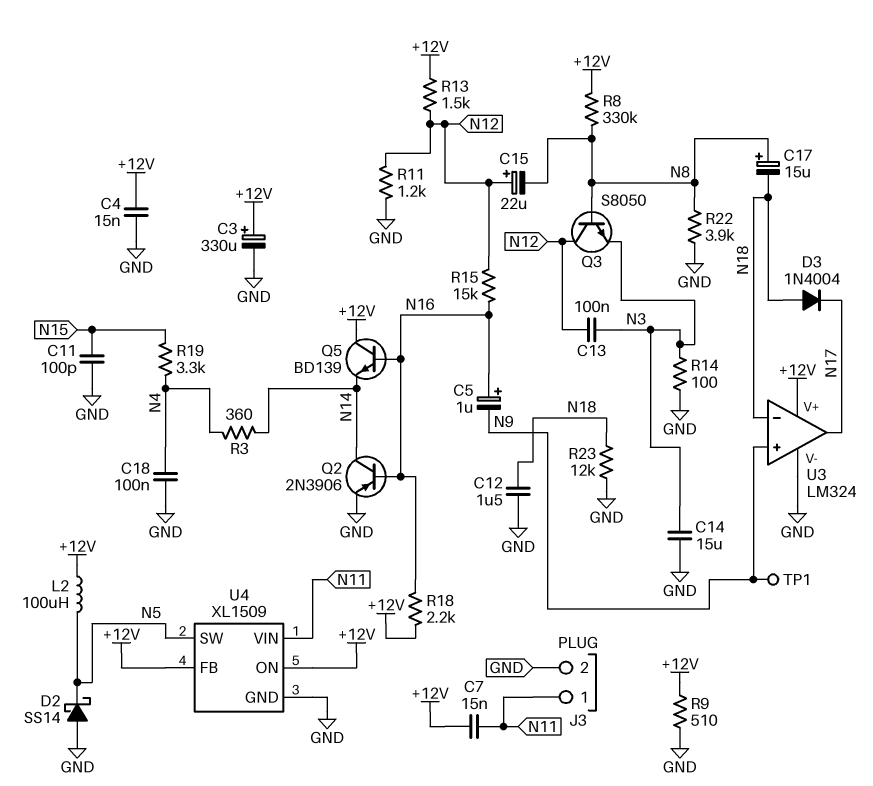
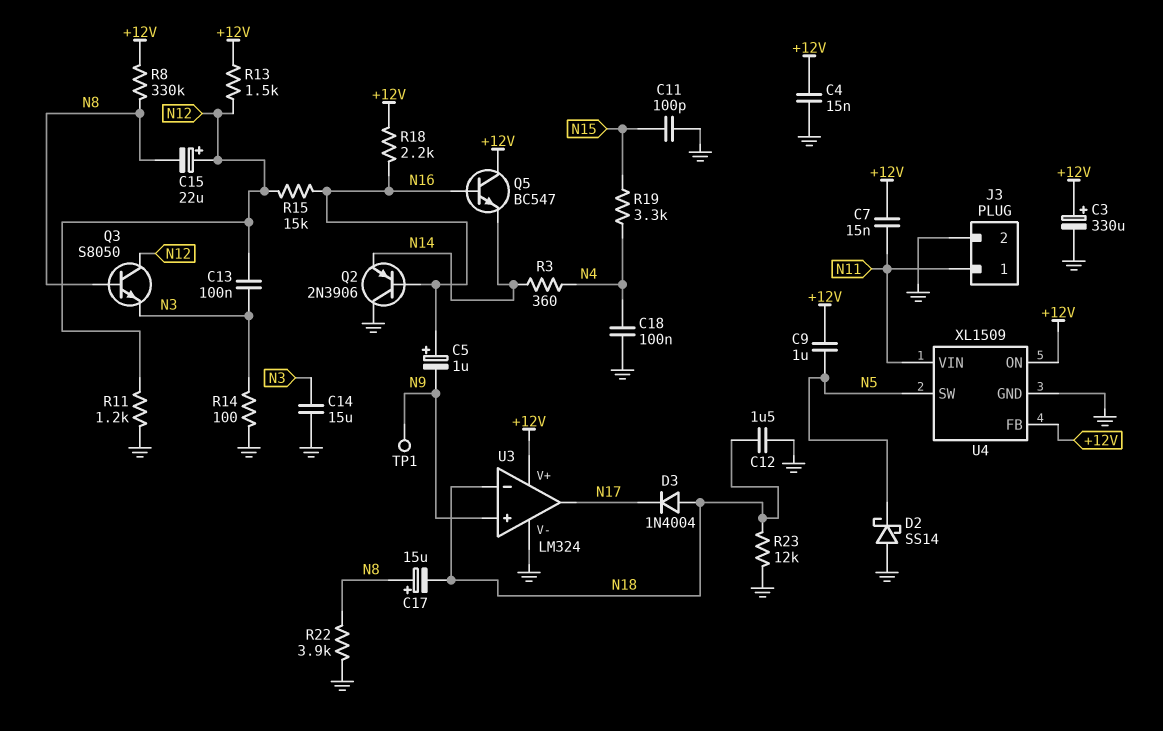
C9: none -> 1uF (+12V, N5)
L2: 100uH (+12V, N5) -> none
Q2: PNP 2N3906 (B N16, C N14, E GND) -> PNP 2N3906 (B N16, C GND, E N14)
Q5: NPN BD139 (B N16, C +12V, E N14) -> NPN BC547 (B N16, C +12V, E N14)
R9: 510 (+12V, GND) -> none

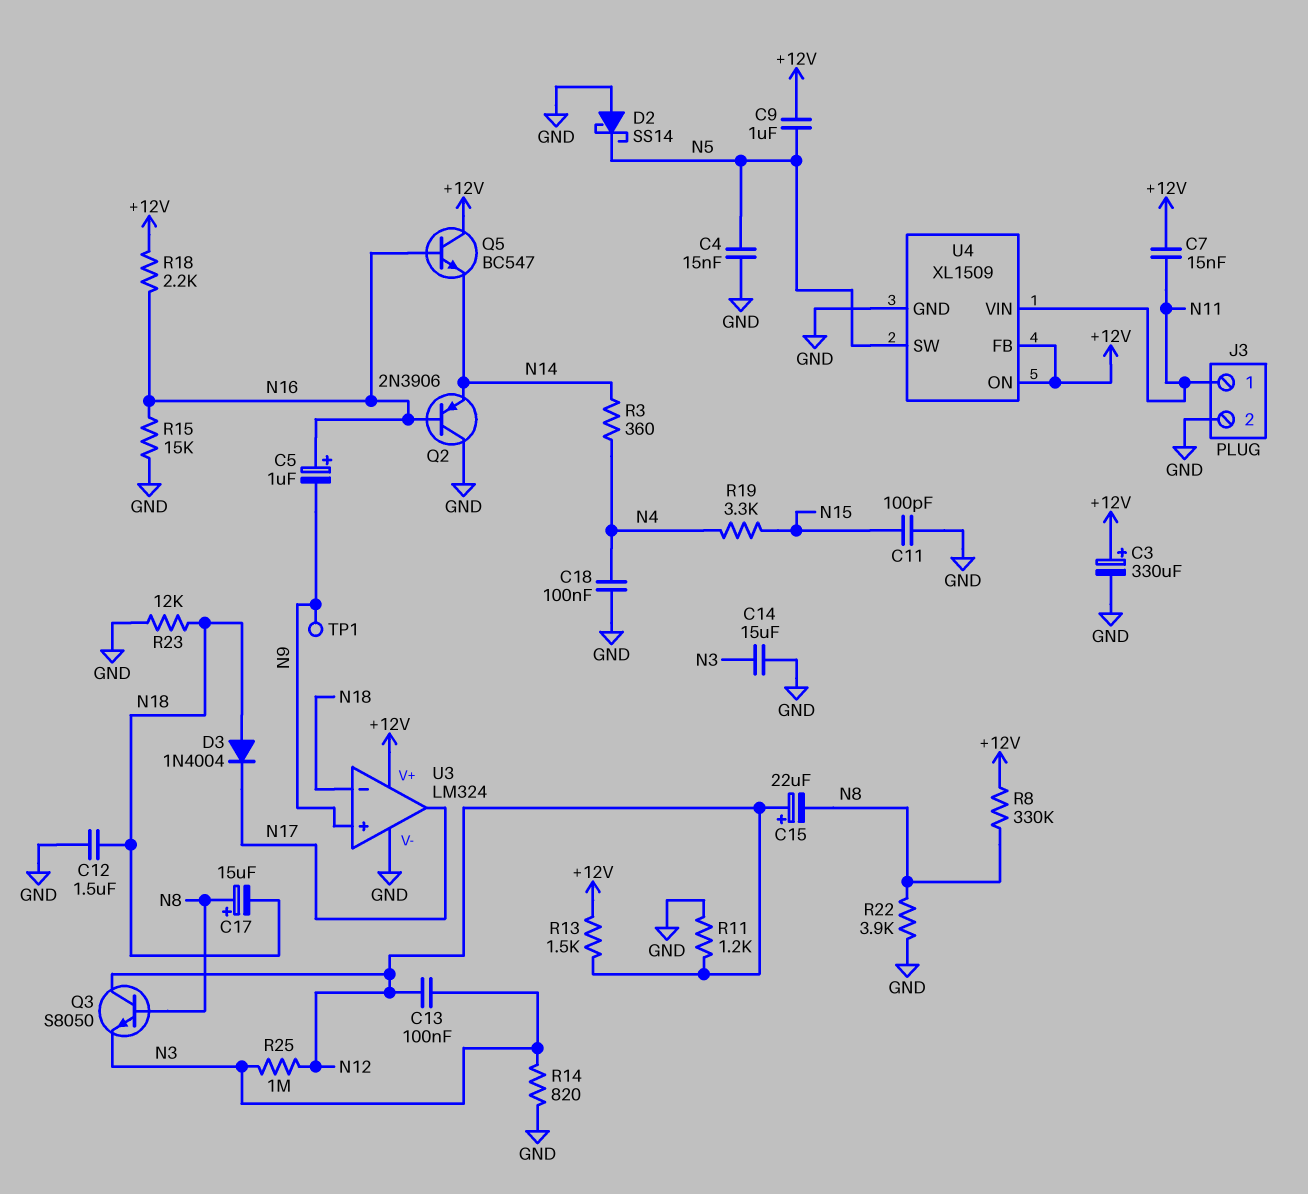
C4: 15nF (+12V, GND) -> 15nF (GND, N5)
R14: 100 (GND, N3) -> 820 (GND, N3)
R15: 15k (N12, N16) -> 15k (GND, N16)
R25: none -> 1M (N3, N12)

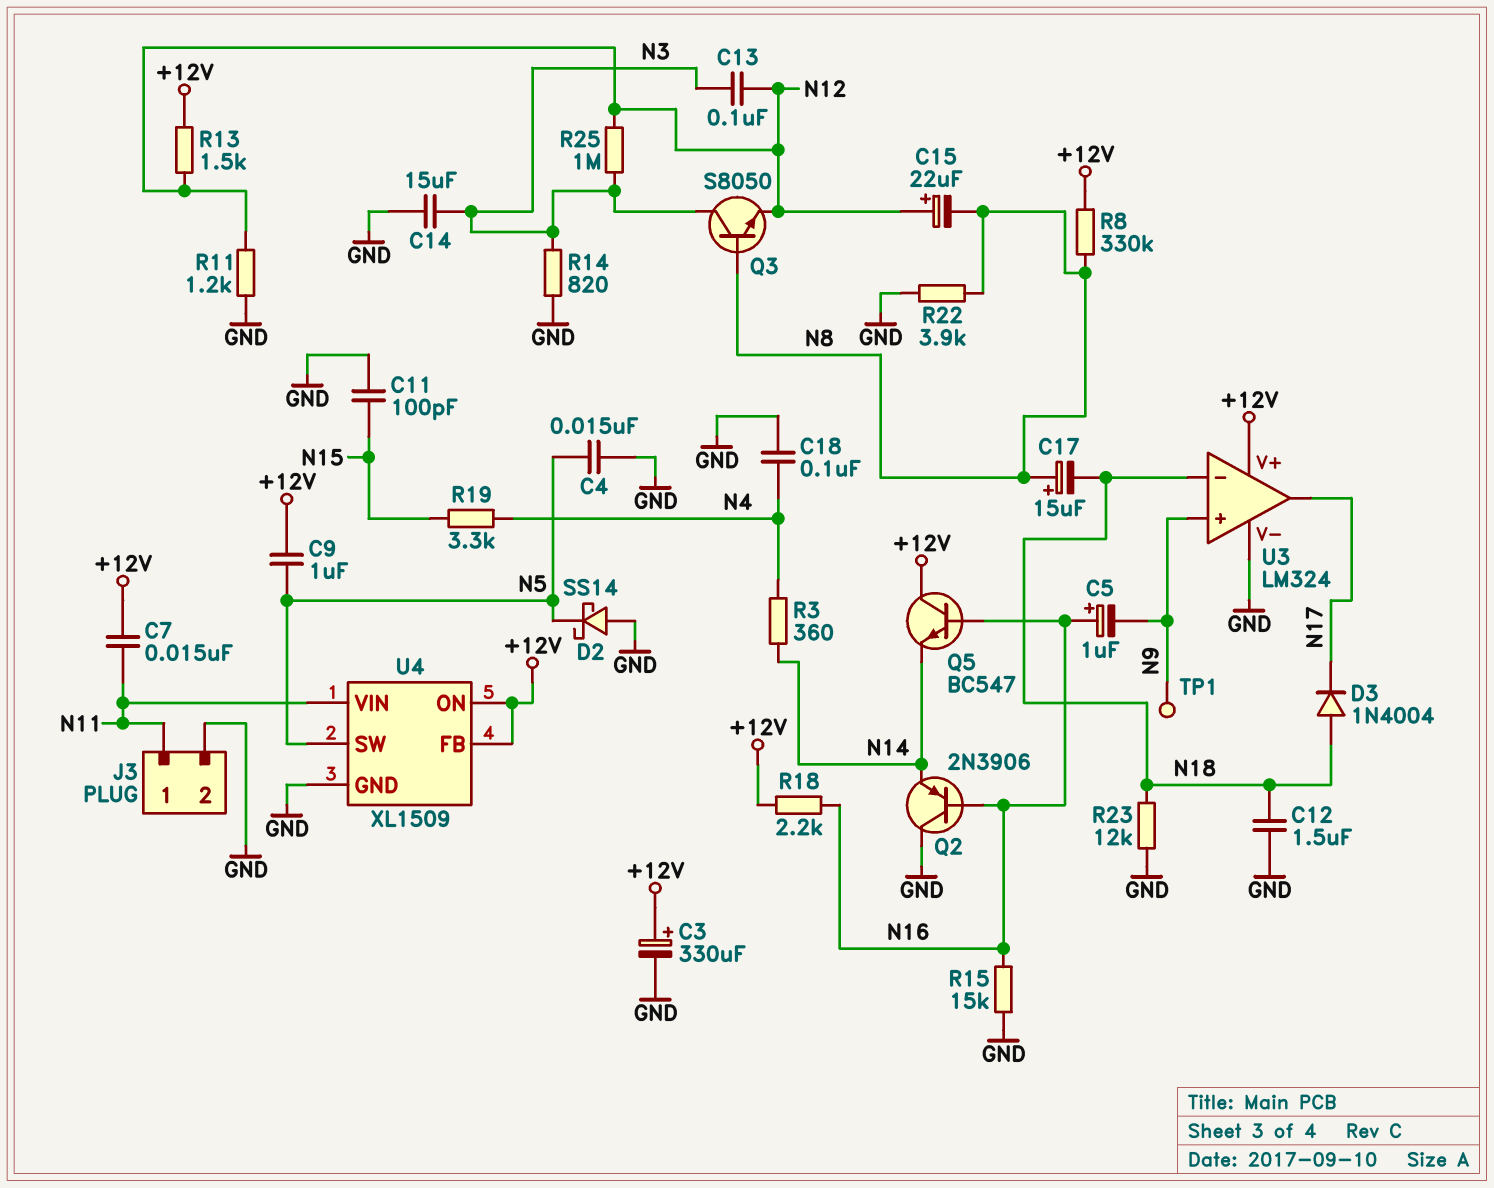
Q3: NPN S8050 (B N8, C N12, E N3) -> NPN S8050 (B N8, C N3, E N12)

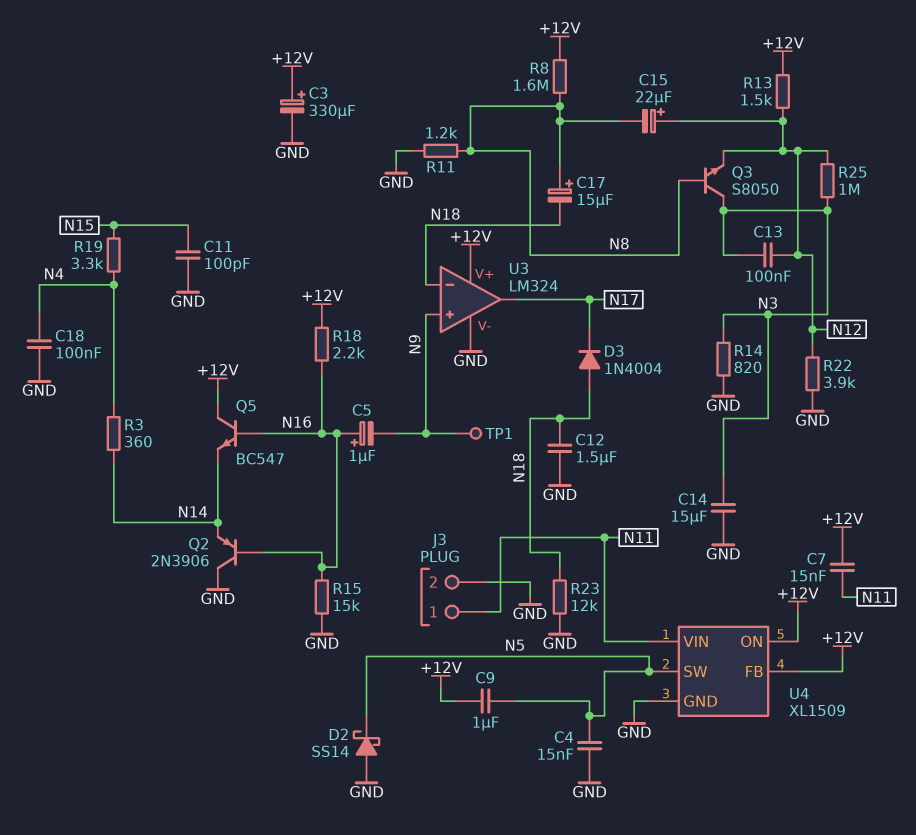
R8: 330k (+12V, N8) -> 1.6M (+12V, N8)
R11: 1.2k (GND, N12) -> 1.2k (GND, N8)
R22: 3.9k (GND, N8) -> 3.9k (GND, N12)

